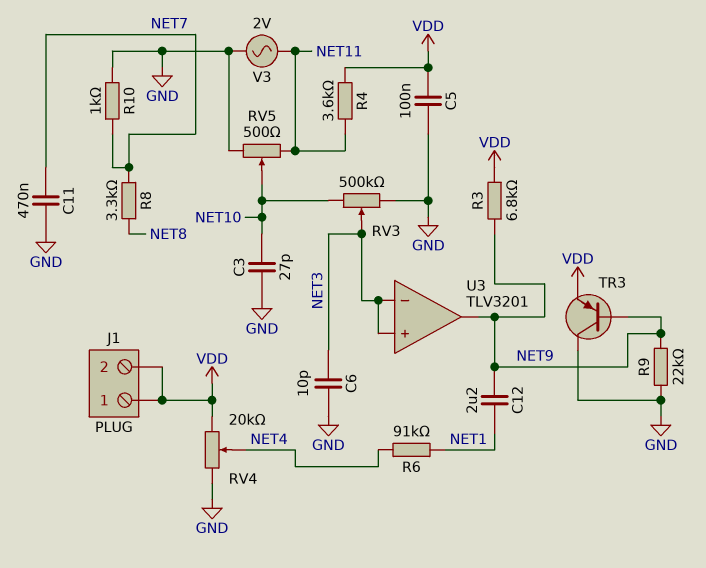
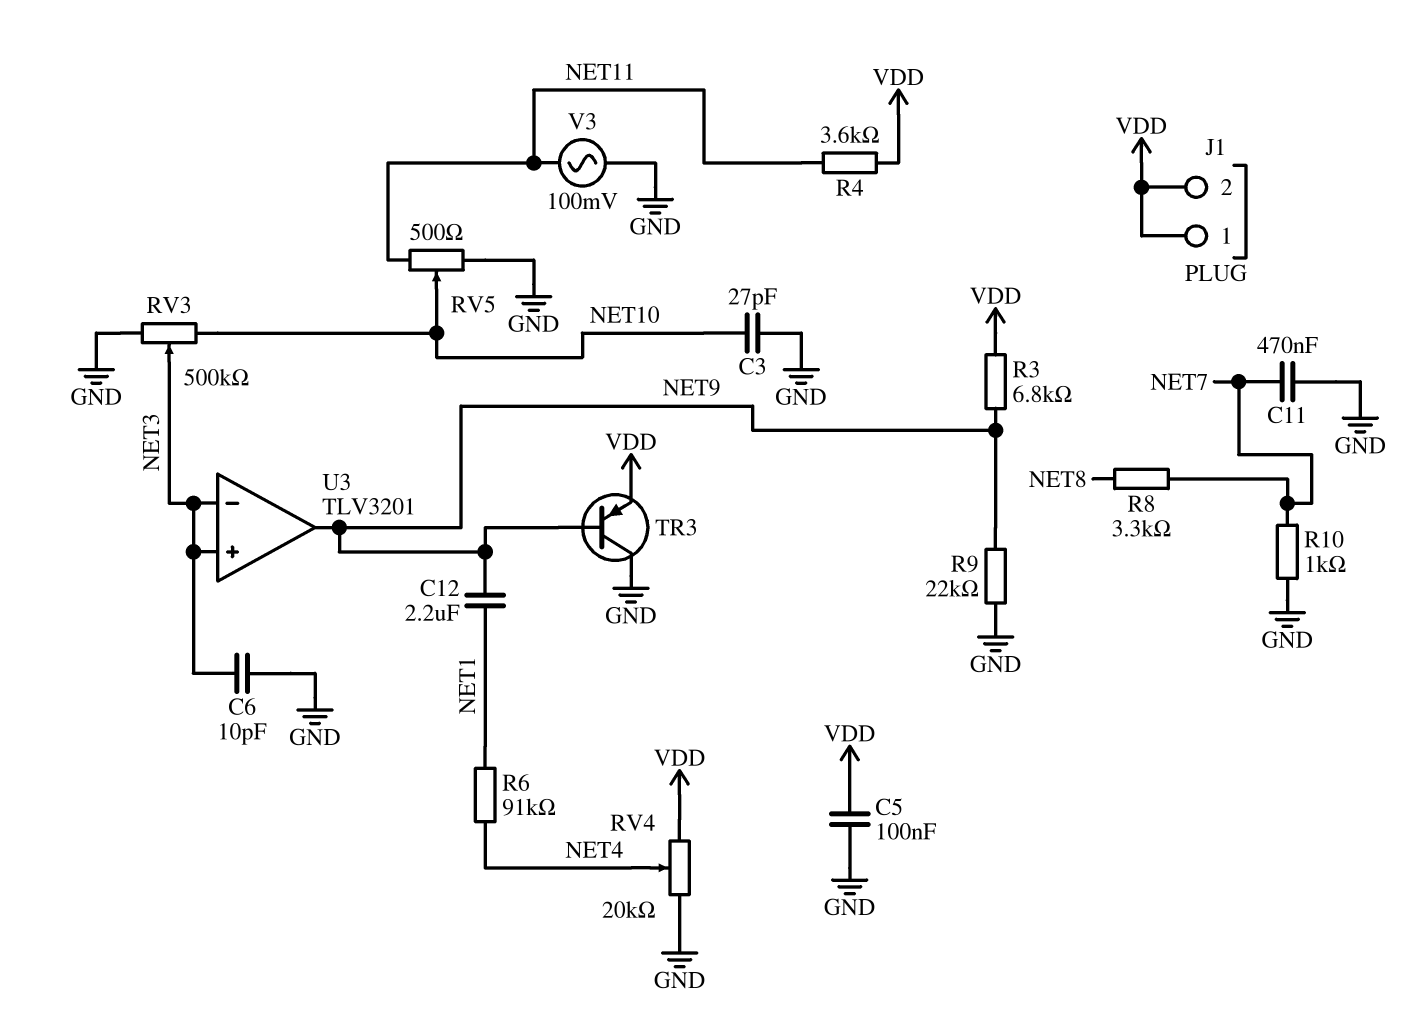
V3: AC 2V (GND, NET11) -> AC 100mV (GND, NET11)

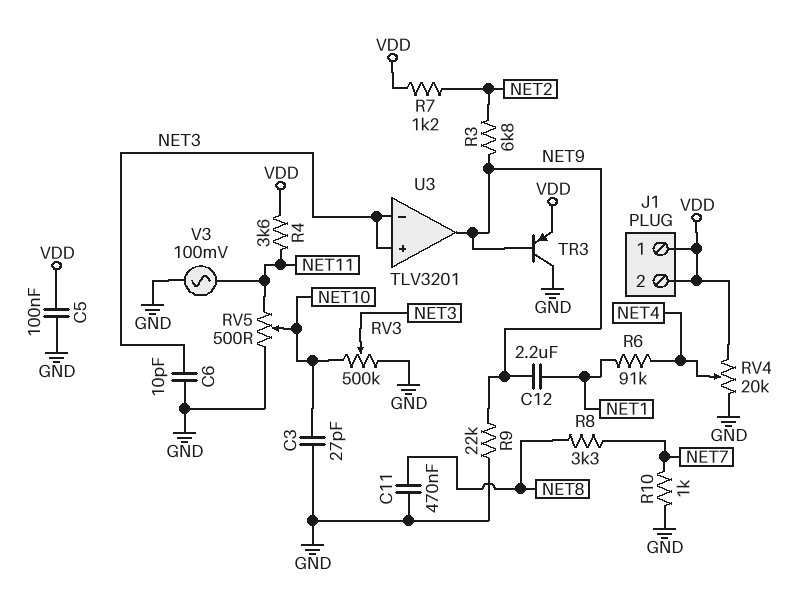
C11: 470nF (GND, NET7) -> 470nF (GND, NET8)
R3: 6.8k (NET9, VDD) -> 6.8k (NET2, NET9)
R7: none -> 1.2k (NET2, VDD)

